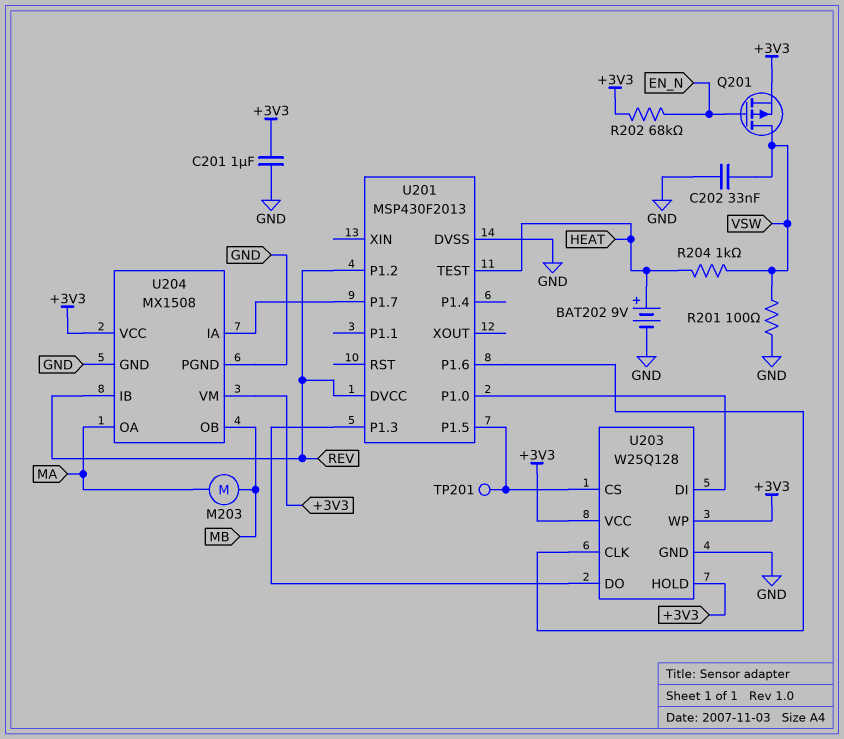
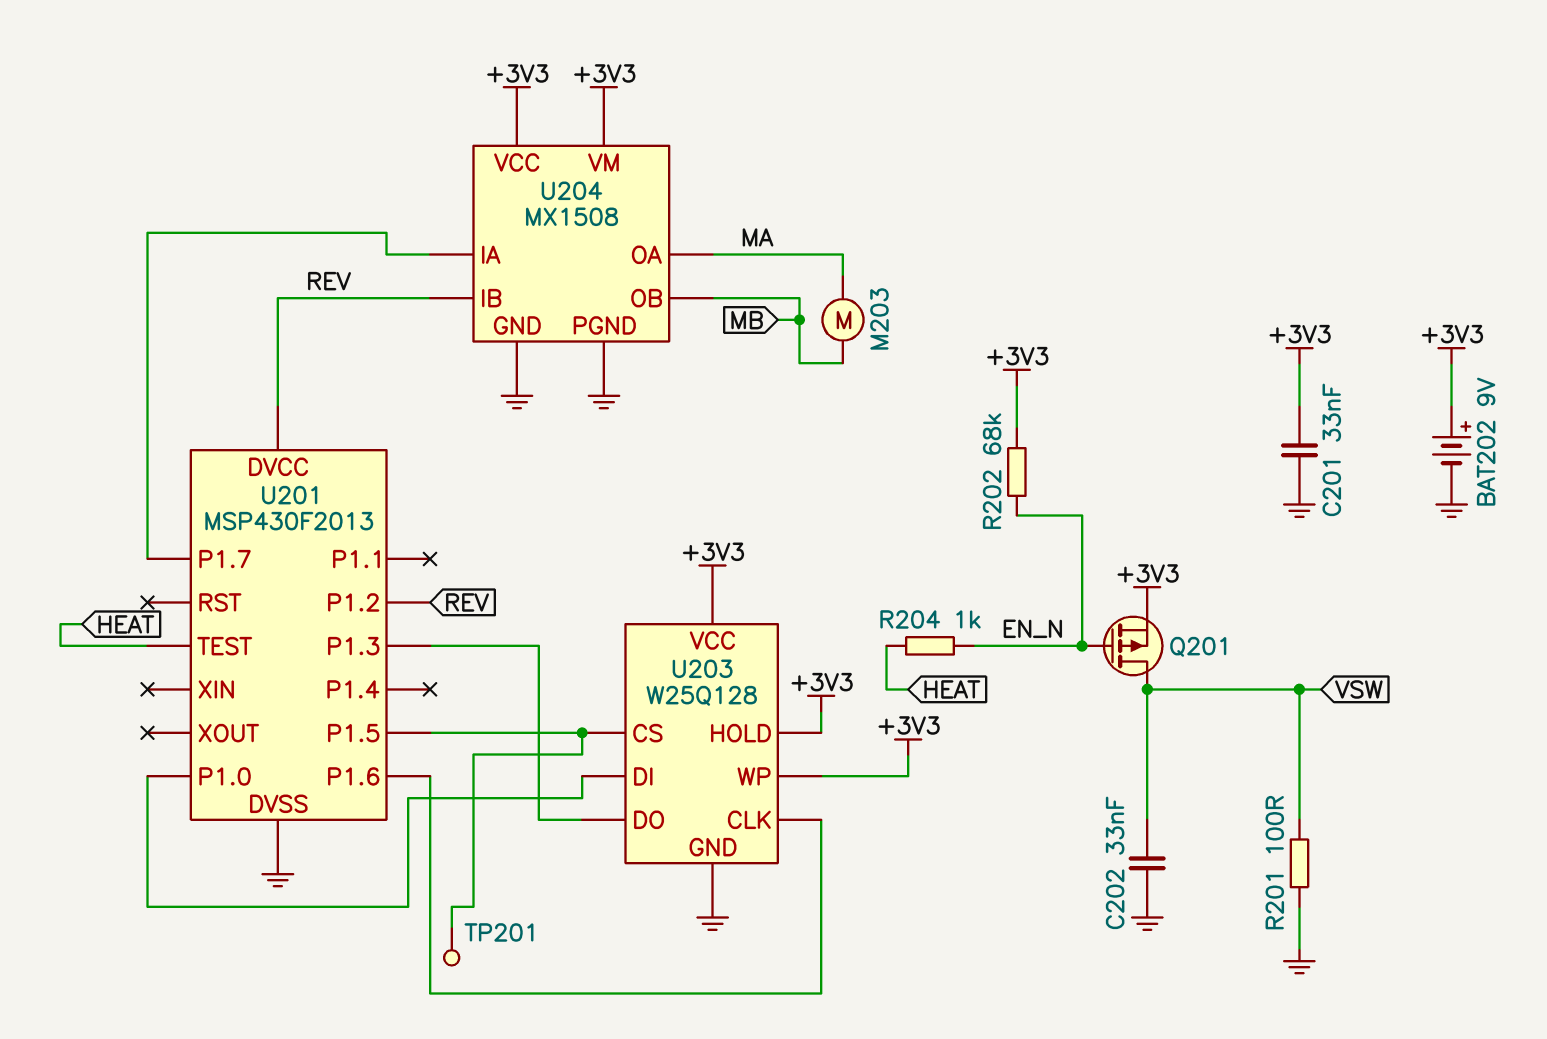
BAT202: 9V (plus HEAT, minus GND) -> 9V (plus +3V3, minus GND)
C201: 1uF (+3V3, GND) -> 33nF (+3V3, GND)
R204: 1k (HEAT, VSW) -> 1k (EN_N, HEAT)

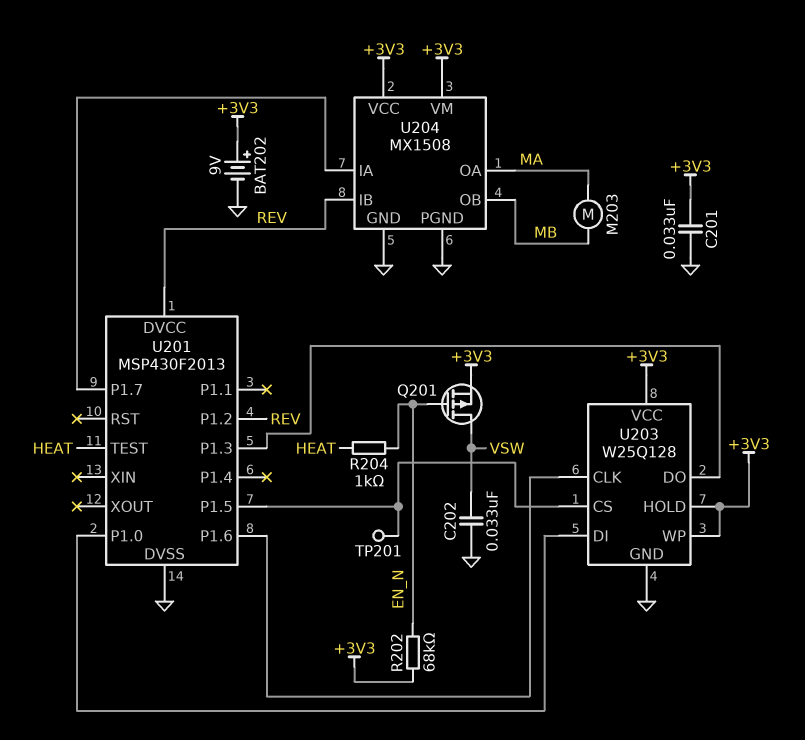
R201: 100 (GND, VSW) -> none

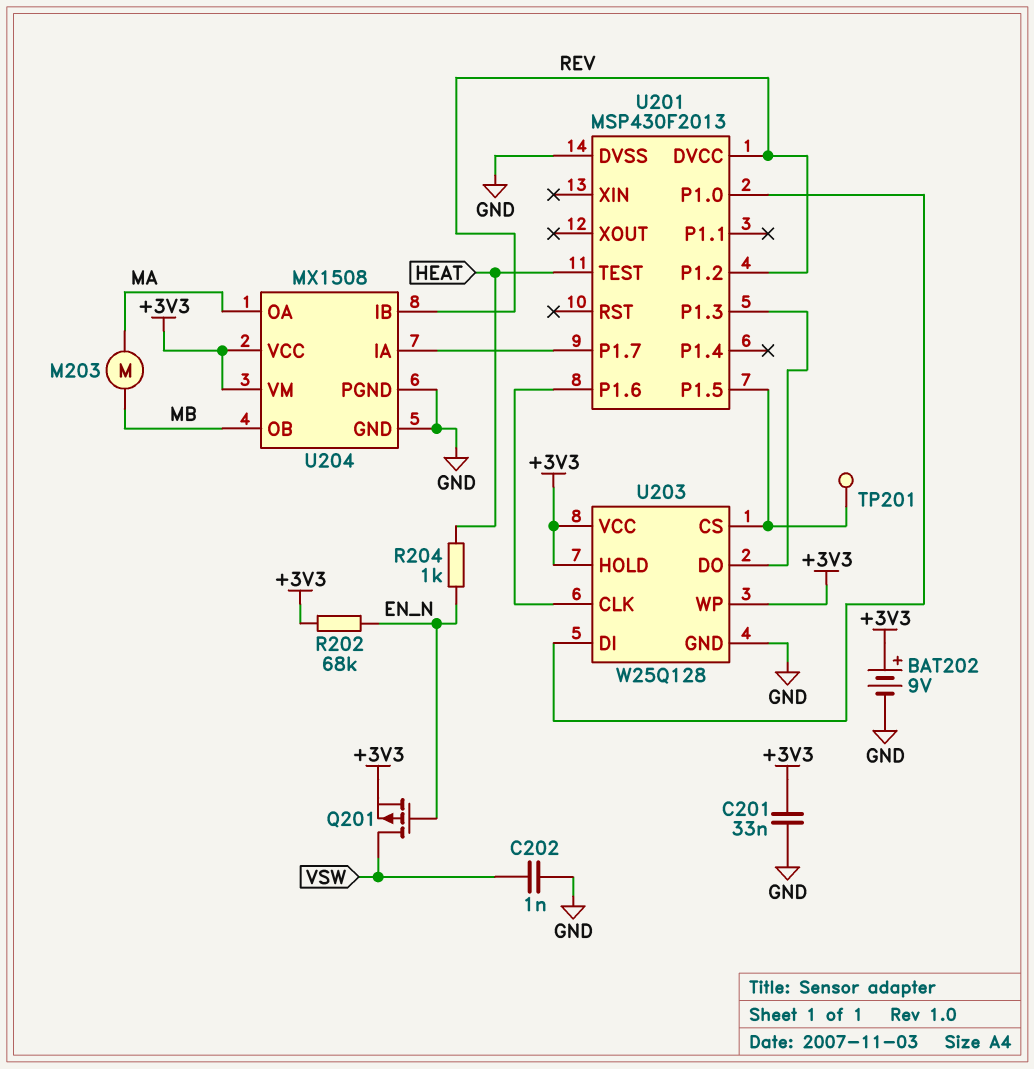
C202: 33nF (GND, VSW) -> 1nF (GND, VSW)

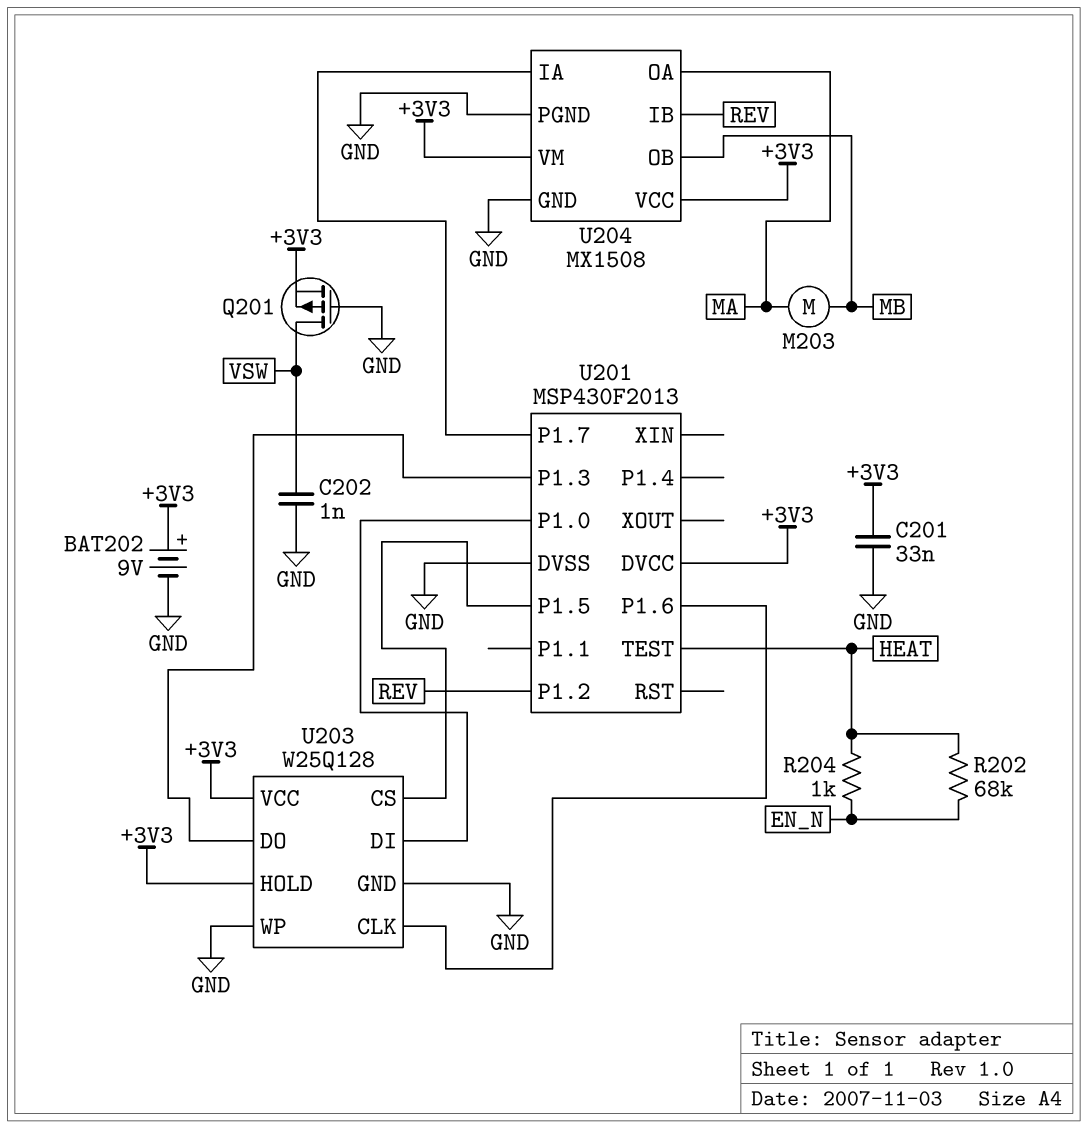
Q201: PMOS (G EN_N, D VSW, S +3V3) -> PMOS (G GND, D VSW, S +3V3)
R202: 68k (+3V3, EN_N) -> 68k (EN_N, HEAT)
TP201: test point (U201/P1.5) -> none
U201 pin DVCC: REV -> +3V3
U203 pin WP: +3V3 -> GND

